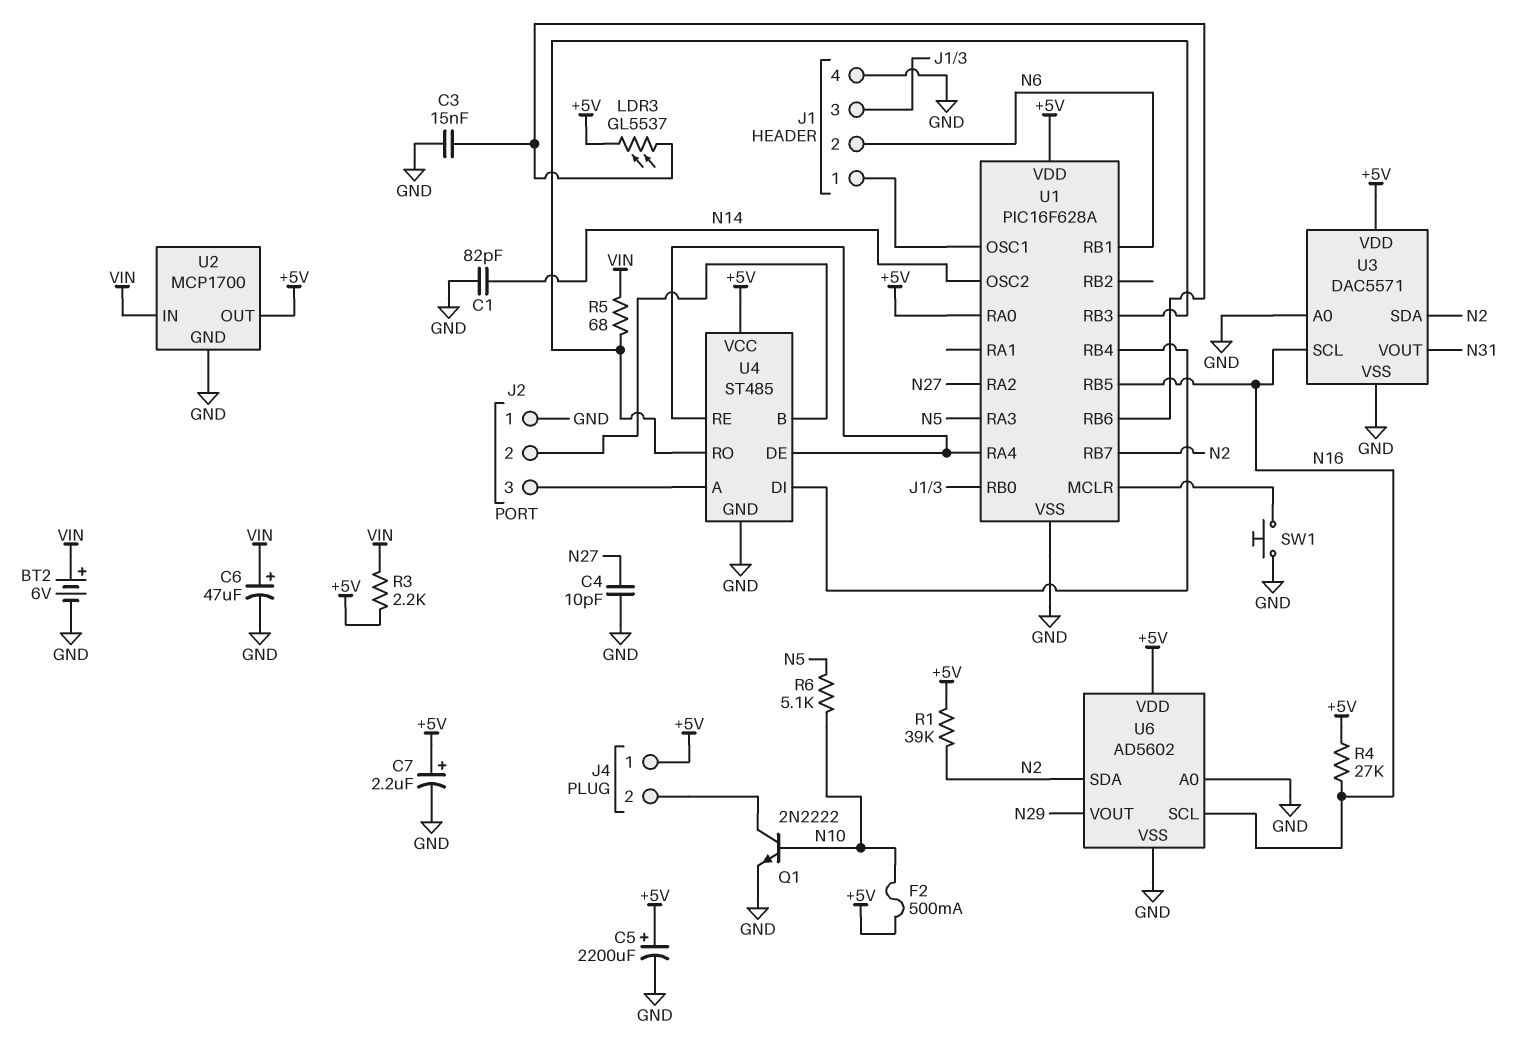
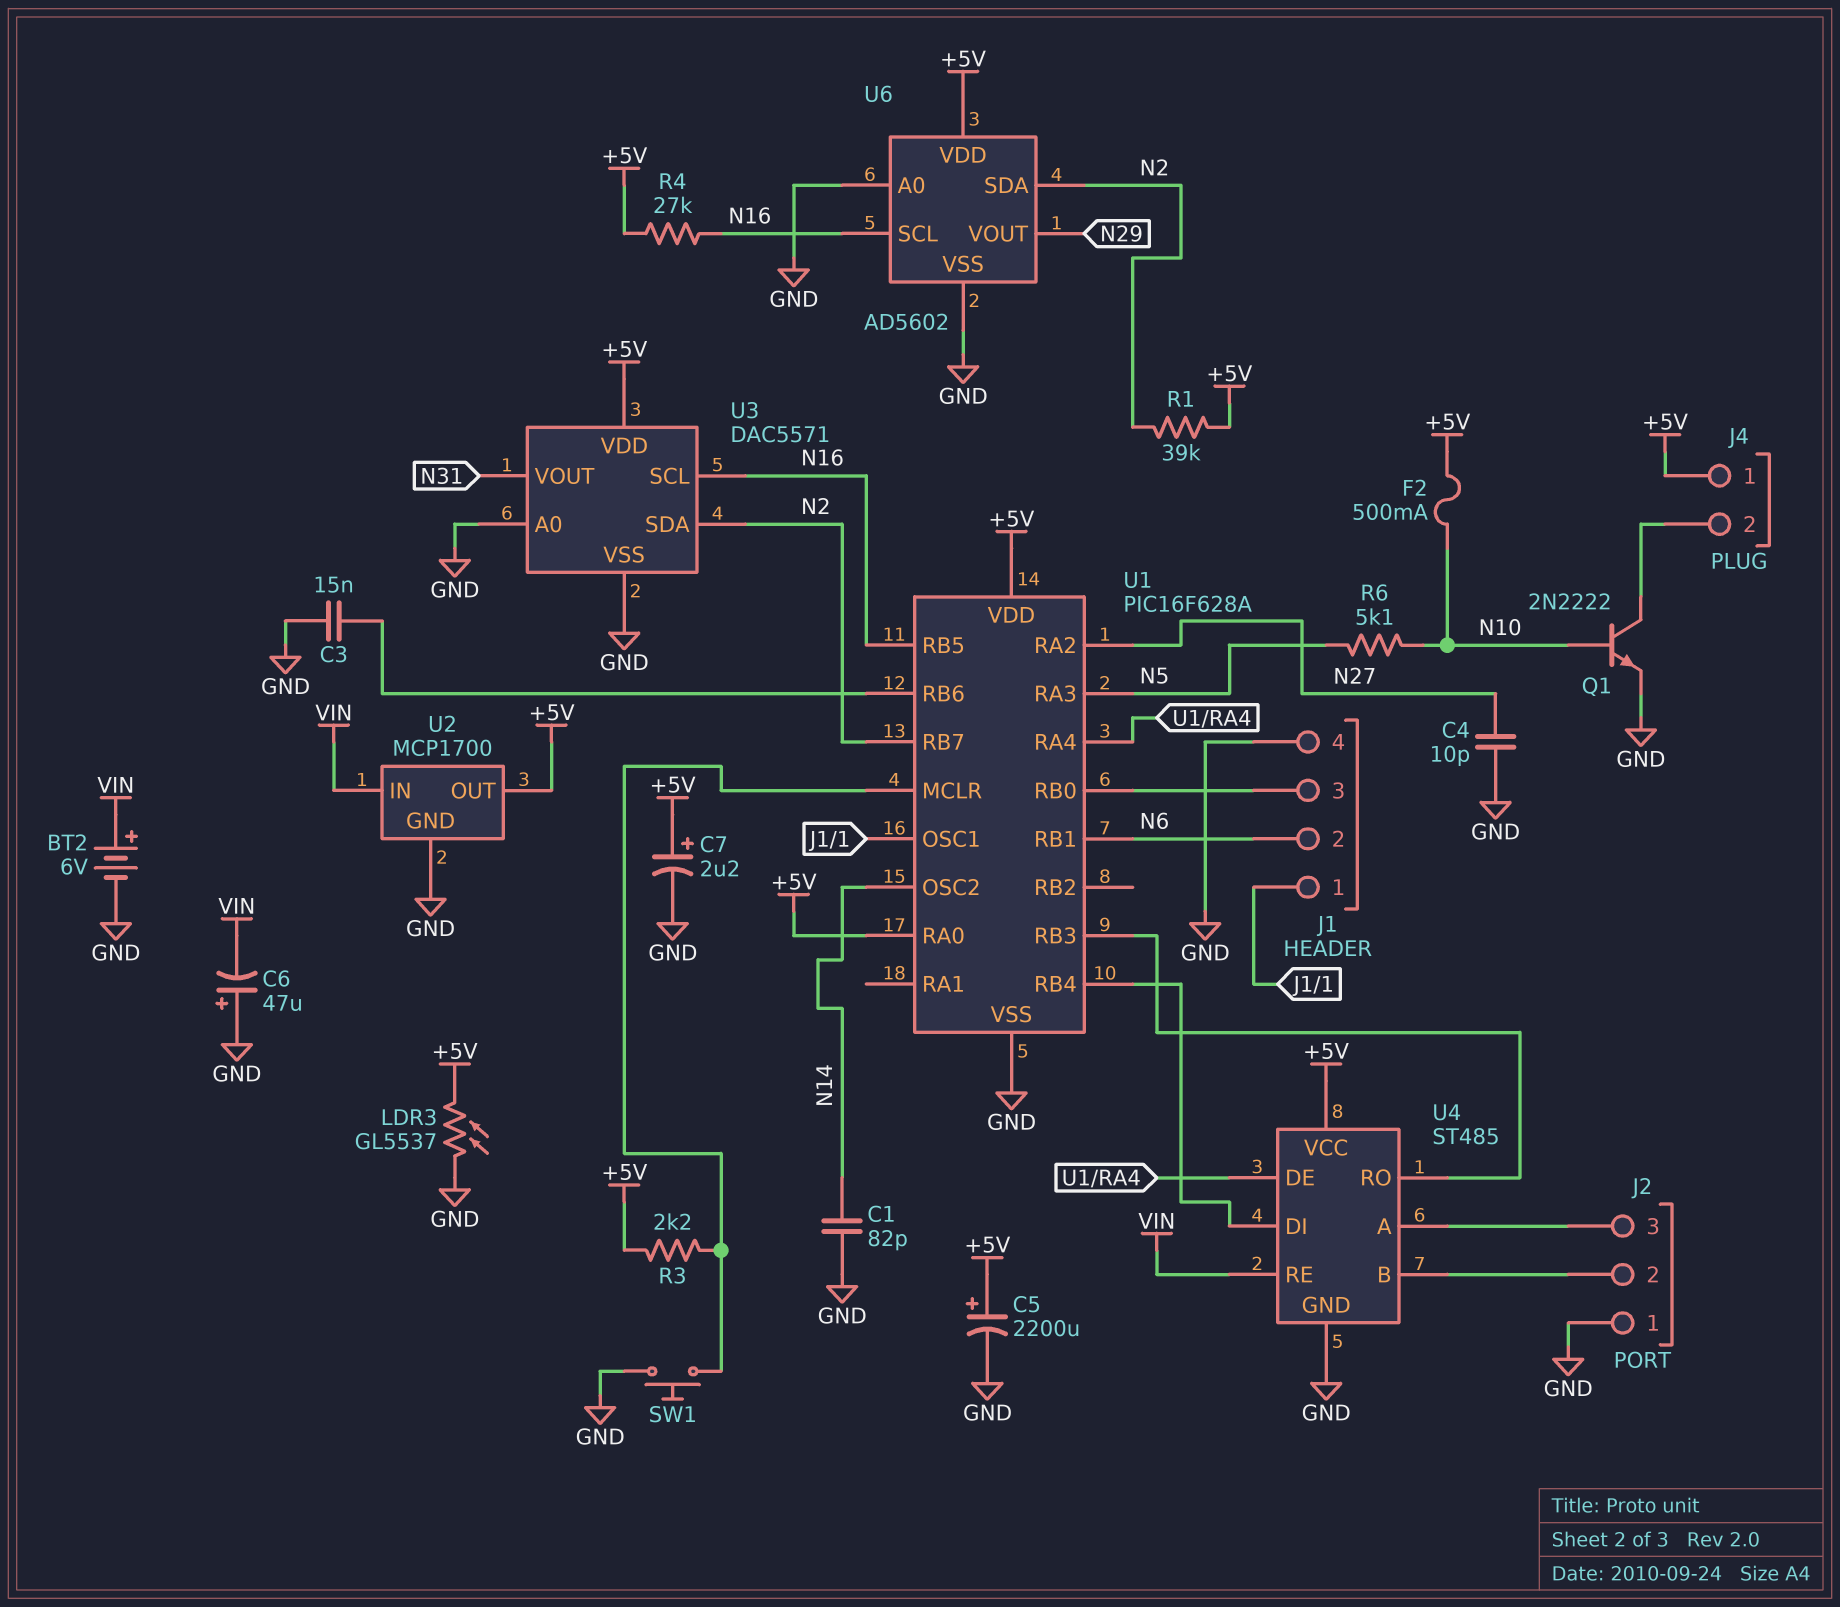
C6: 47uF (plus VIN, minus GND) -> 47uF (plus GND, minus VIN)
LDR3: GL5537 (+5V, U1/RB6) -> GL5537 (+5V, GND)
R3: 2.2k (+5V, VIN) -> 2.2k (+5V, U1/MCLR)
R5: 68 (U1/RB3, VIN) -> none
U4 pin RE: U1/RA4 -> VIN

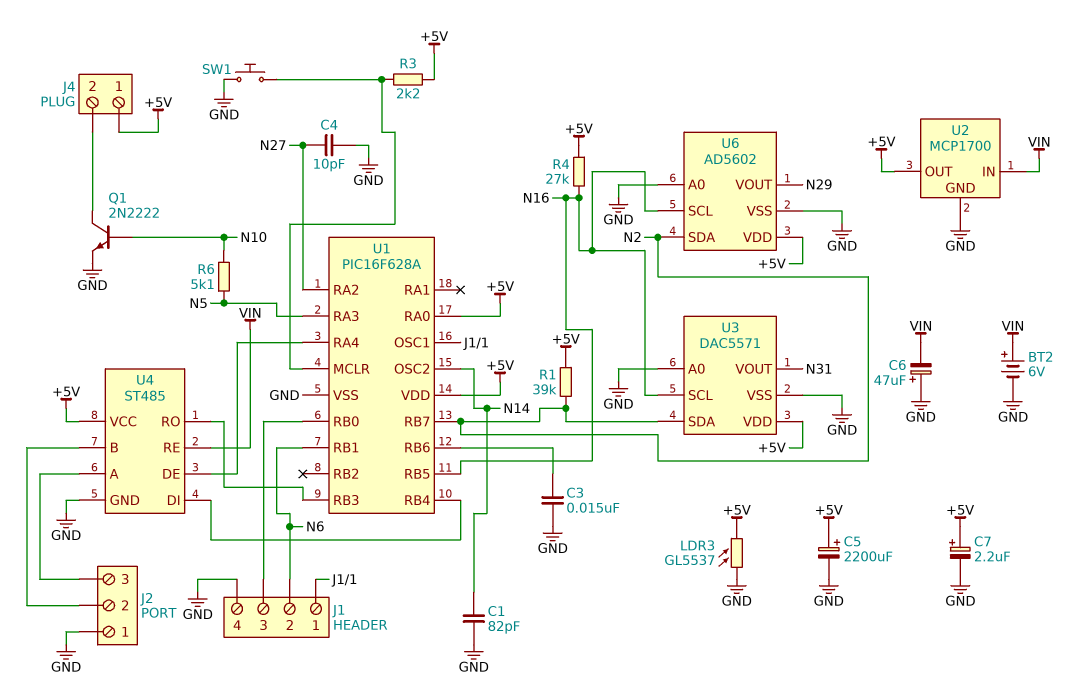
F2: 500mA (+5V, N10) -> none

